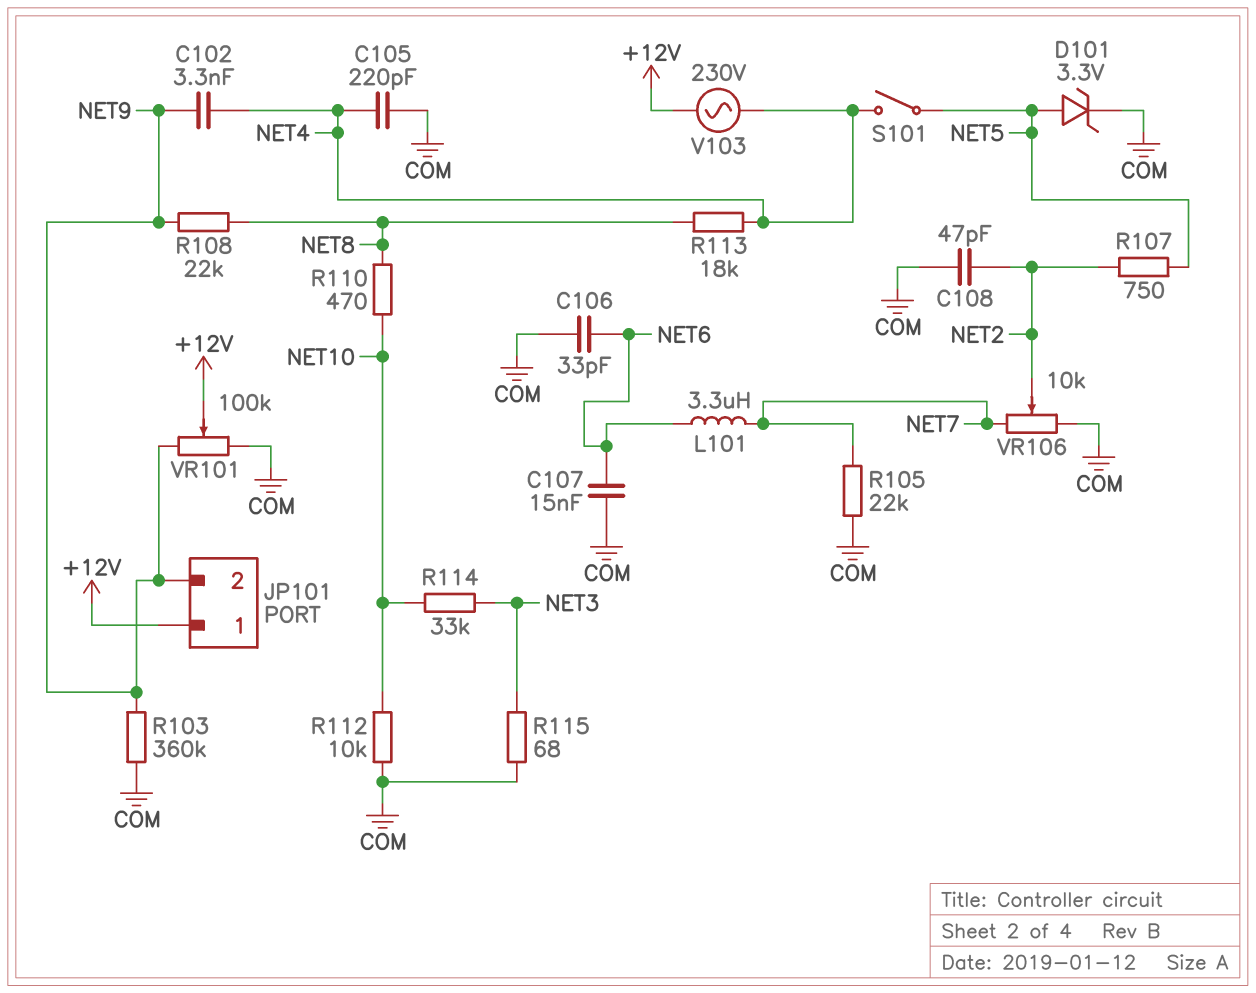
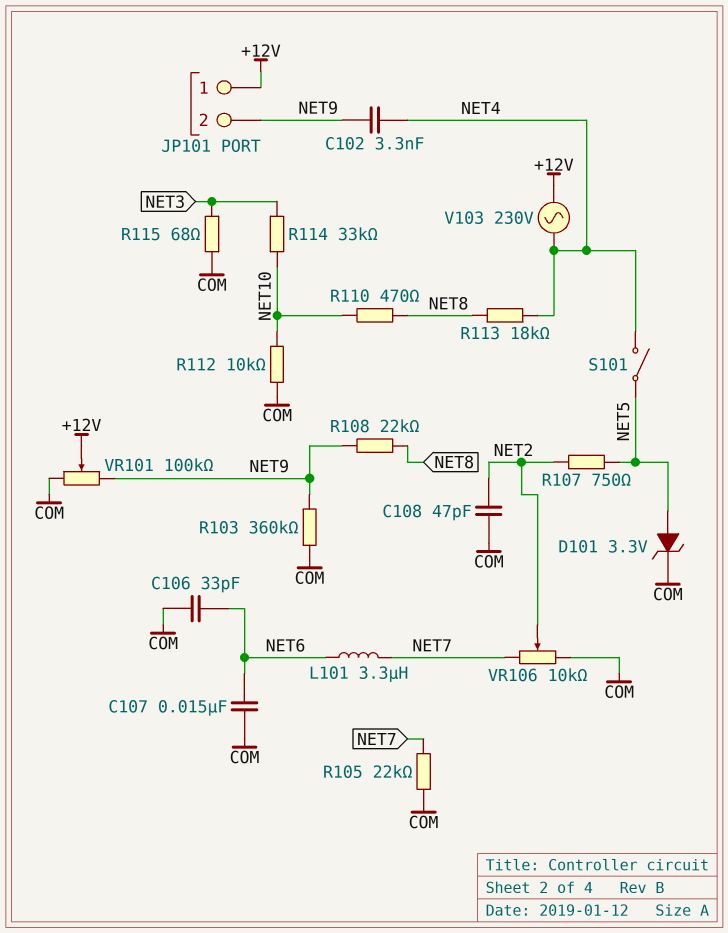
C105: 220pF (COM, NET4) -> none

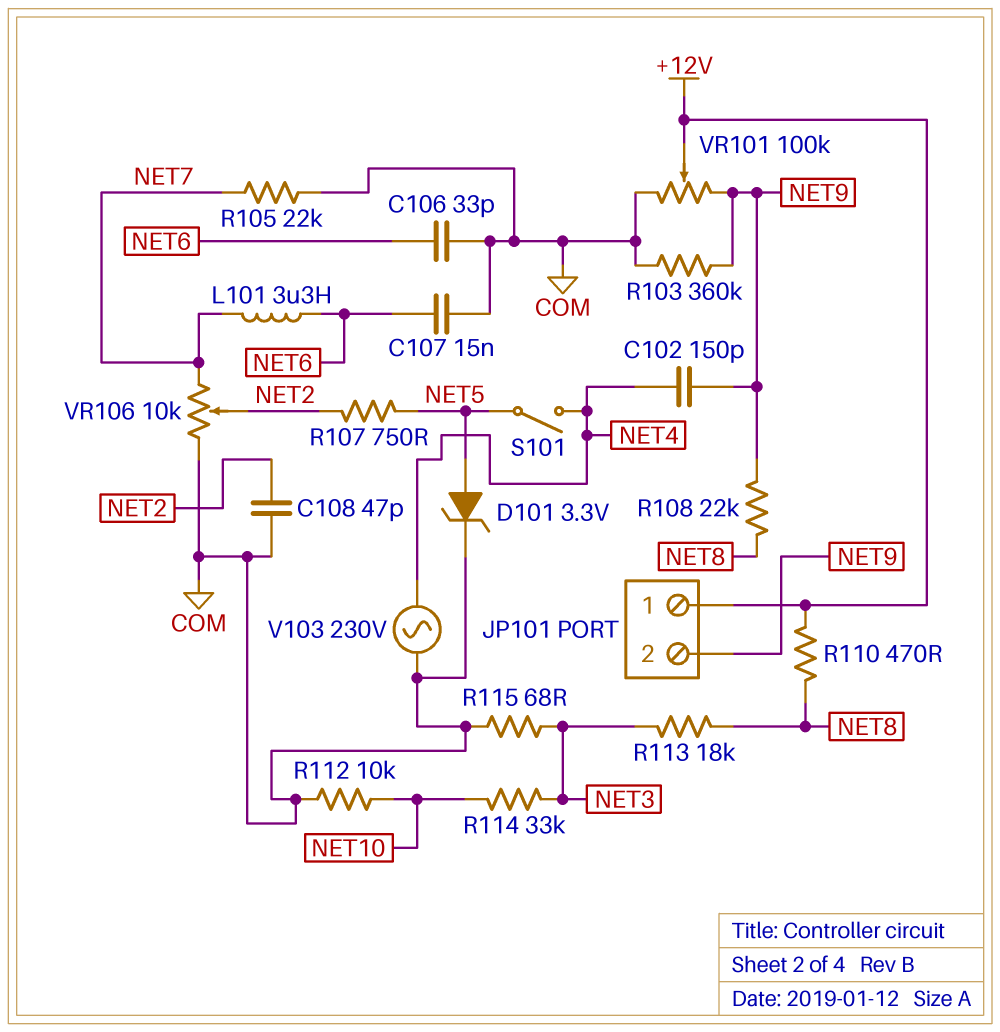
C102: 3.3nF (NET4, NET9) -> 150pF (NET4, NET9)
R110: 470 (NET8, NET10) -> 470 (+12V, NET8)
R113: 18k (NET4, NET8) -> 18k (NET3, NET8)
V103: AC 230V (+12V, NET4) -> AC 230V (COM, NET4)

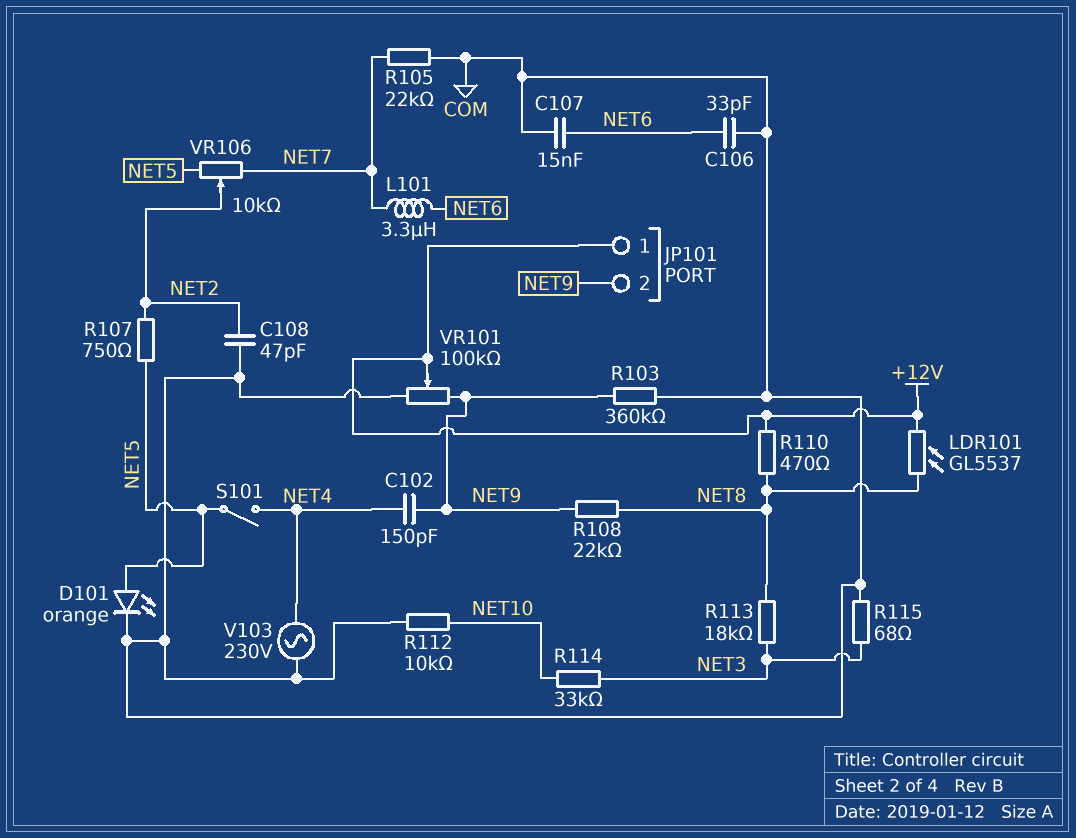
D101: zener 3.3V (A NET5, K COM) -> LED orange (A NET5, K COM)
LDR101: none -> GL5537 (+12V, NET8)
VR106: 10k (COM, NET7, wiper NET2) -> 10k (NET5, NET7, wiper NET2)

